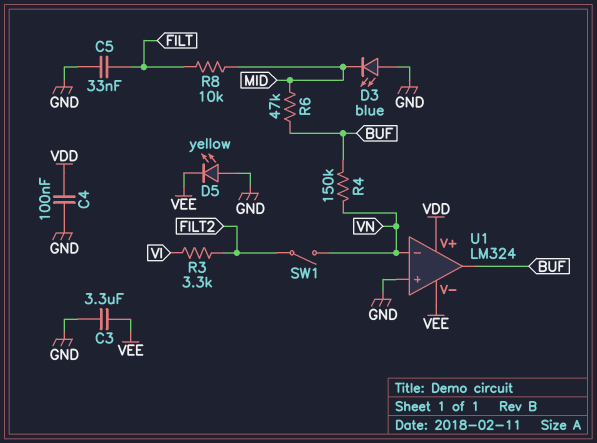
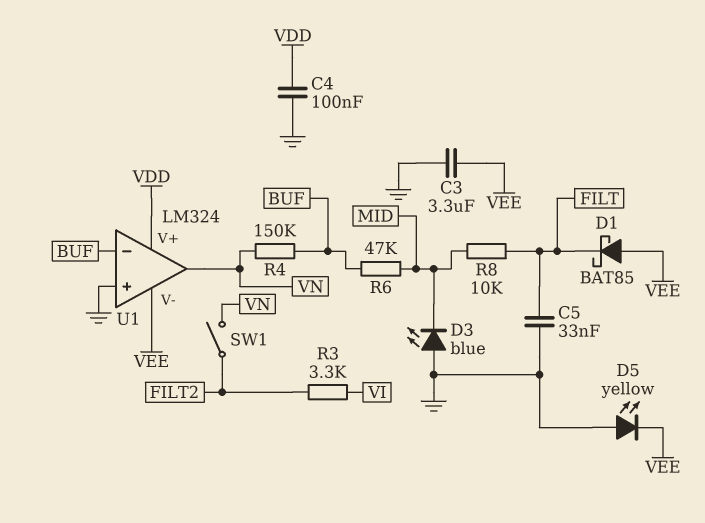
D1: none -> schottky BAT85 (A VEE, K FILT)
U1 pin in-: VN -> BUF
U1 pin out: BUF -> VN

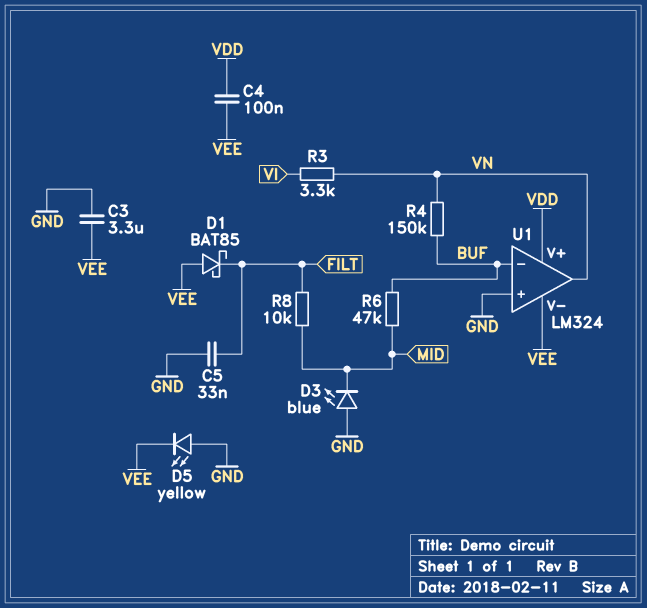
C4: 100nF (GND, VDD) -> 100nF (VDD, VEE)
R3: 3.3k (FILT2, VI) -> 3.3k (VI, VN)
SW1: switch (FILT2, VN) -> none

